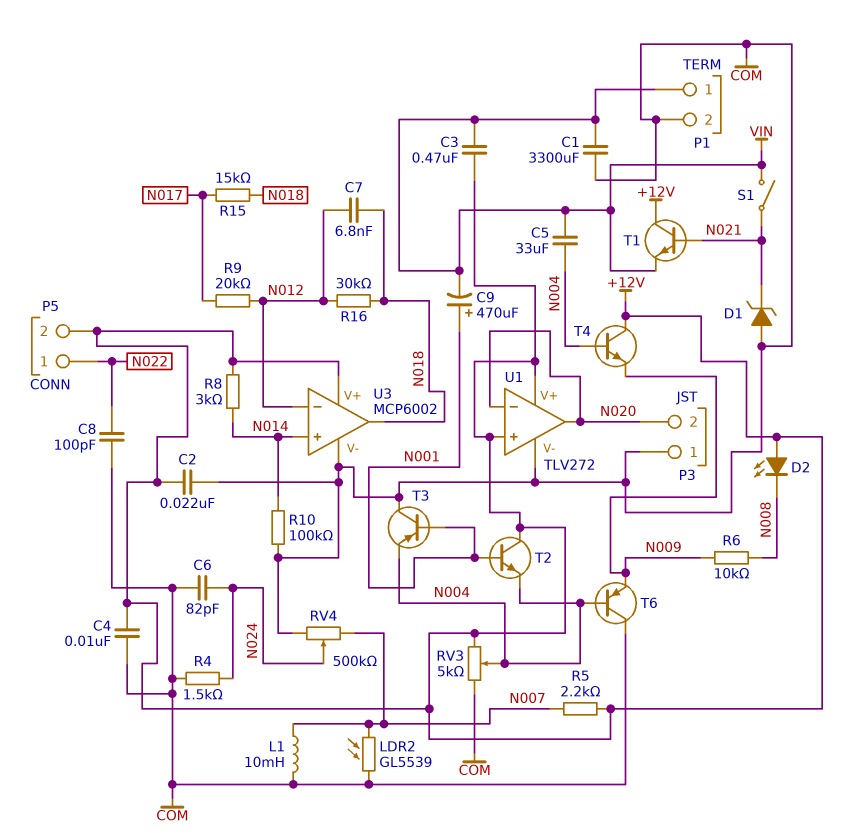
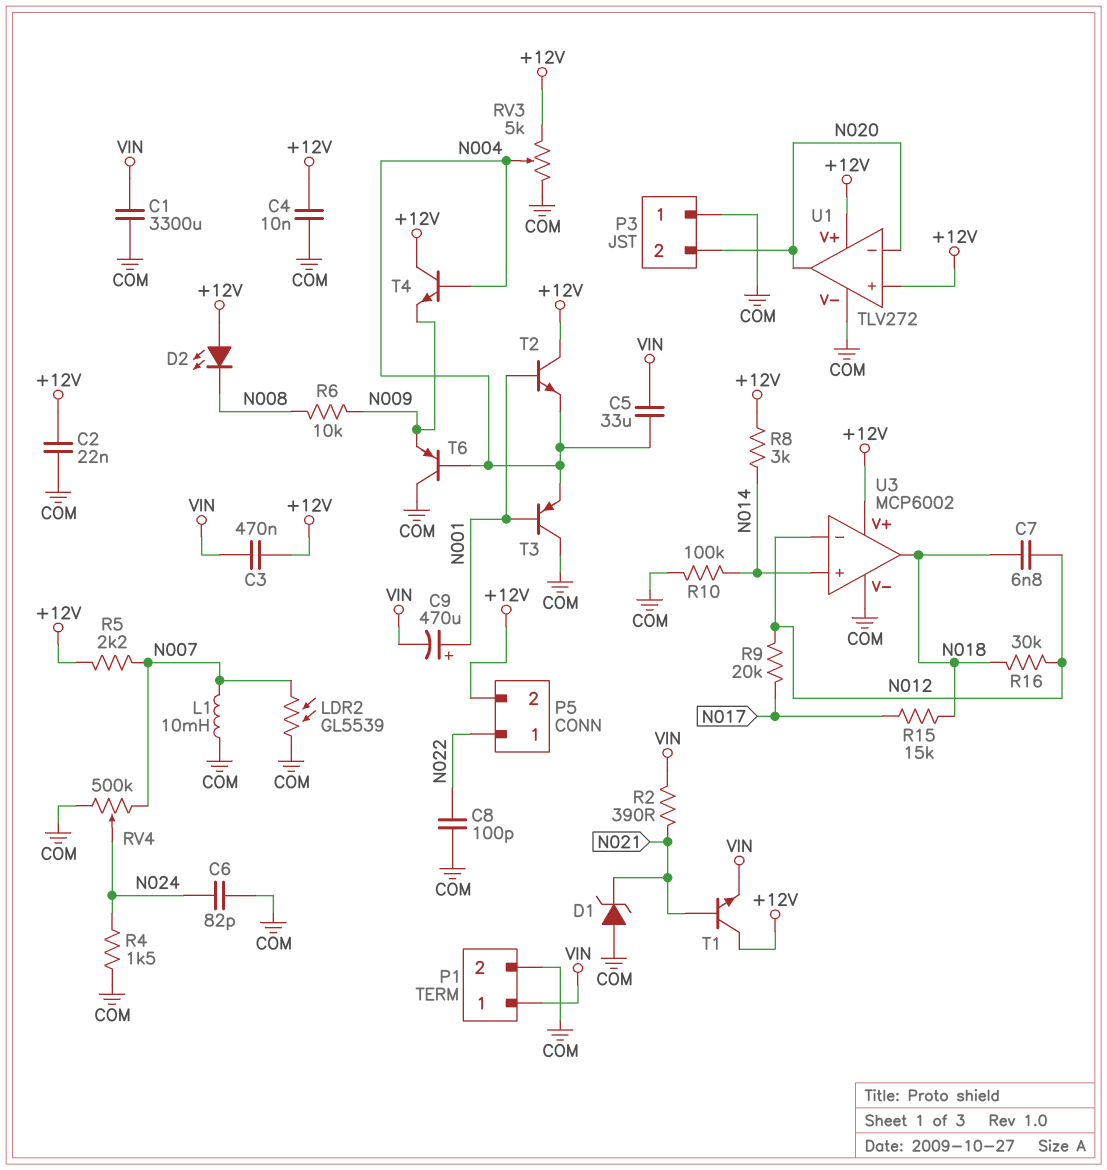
R2: none -> 390 (N021, VIN)
S1: switch (N021, VIN) -> none

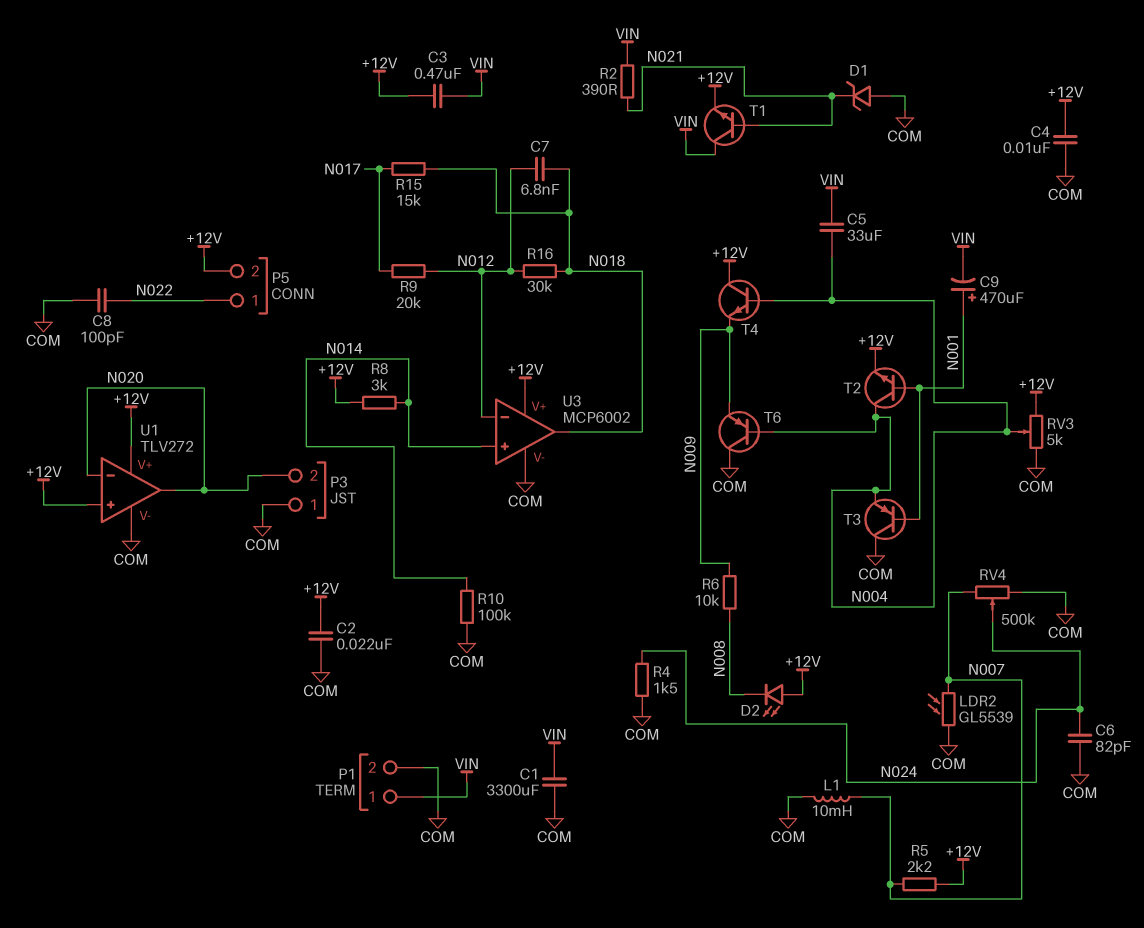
T1: NPN (B N021, C +12V, E VIN) -> NPN (B N021, C VIN, E +12V)
T2: NPN (B N001, C +12V, E N004) -> NPN (B N001, C N004, E +12V)

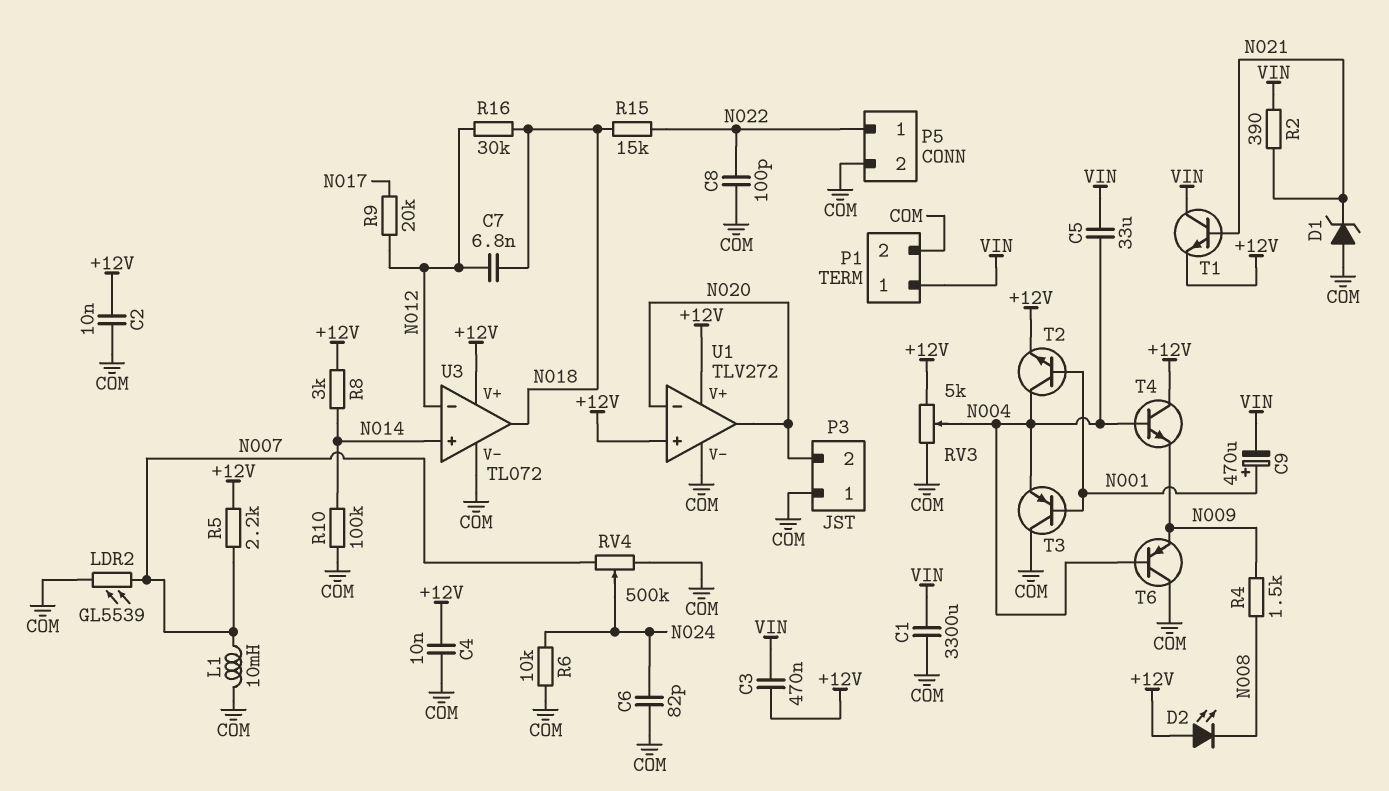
C2: 22nF (+12V, COM) -> 10nF (+12V, COM)
P5 pin 2: +12V -> COM
R4: 1.5k (COM, N024) -> 1.5k (N008, N009)
R6: 10k (N008, N009) -> 10k (COM, N024)
R15: 15k (N017, N018) -> 15k (N018, N022)
U3: MCP6002 -> TL072

